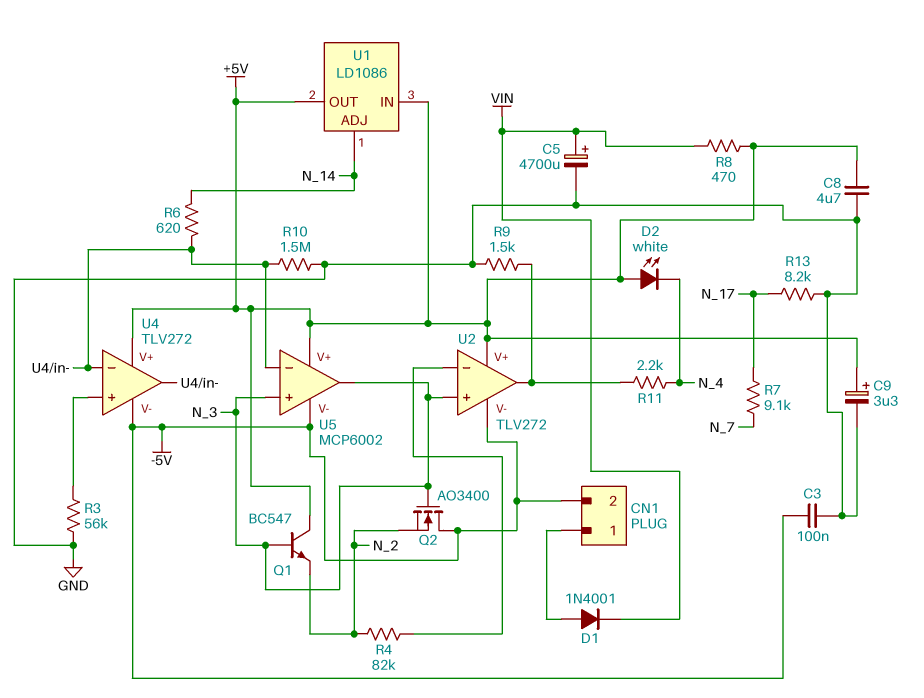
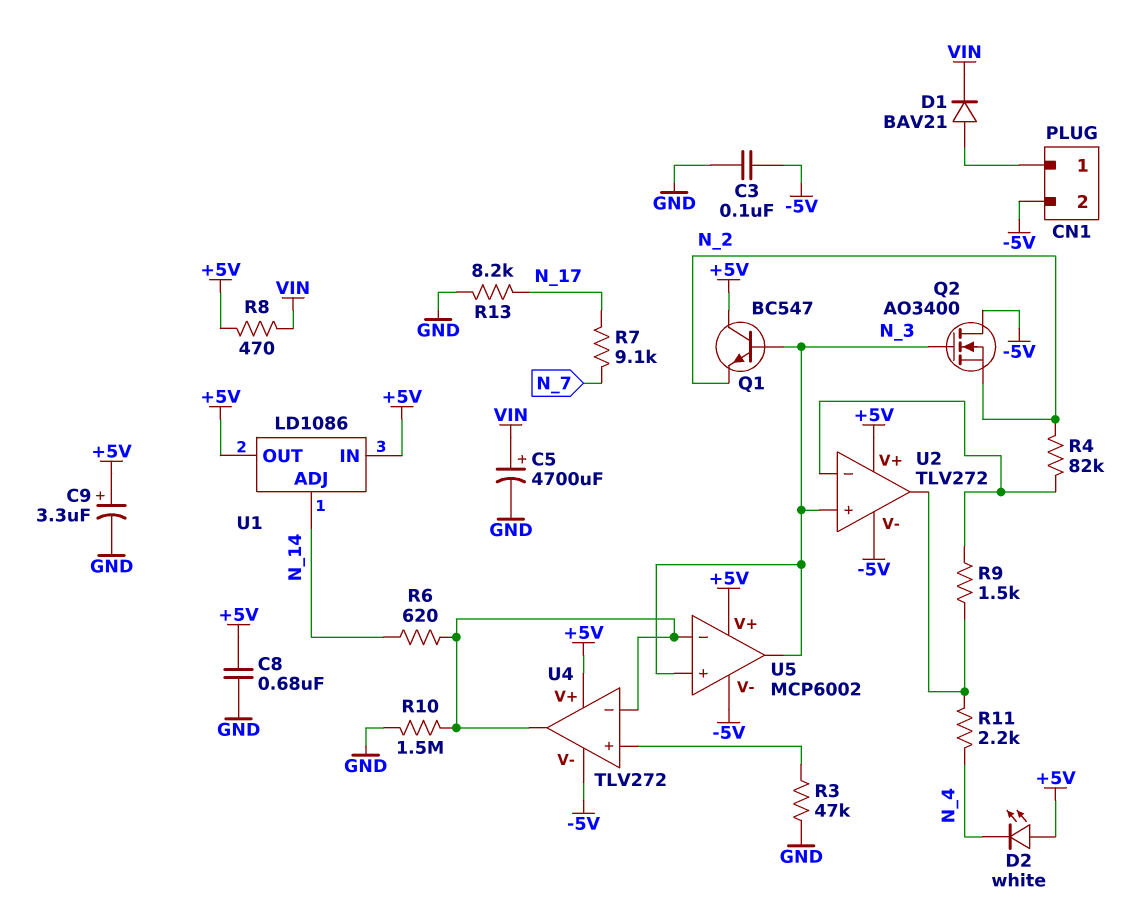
C8: 4.7uF (+5V, GND) -> 680nF (+5V, GND)
D1: diode 1N4001 (A CN1/1, K VIN) -> diode BAV21 (A CN1/1, K VIN)
R3: 56k (GND, U4/in+) -> 47k (GND, U4/in+)
R9: 1.5k (GND, U2/out) -> 1.5k (U2/in-, U2/out)

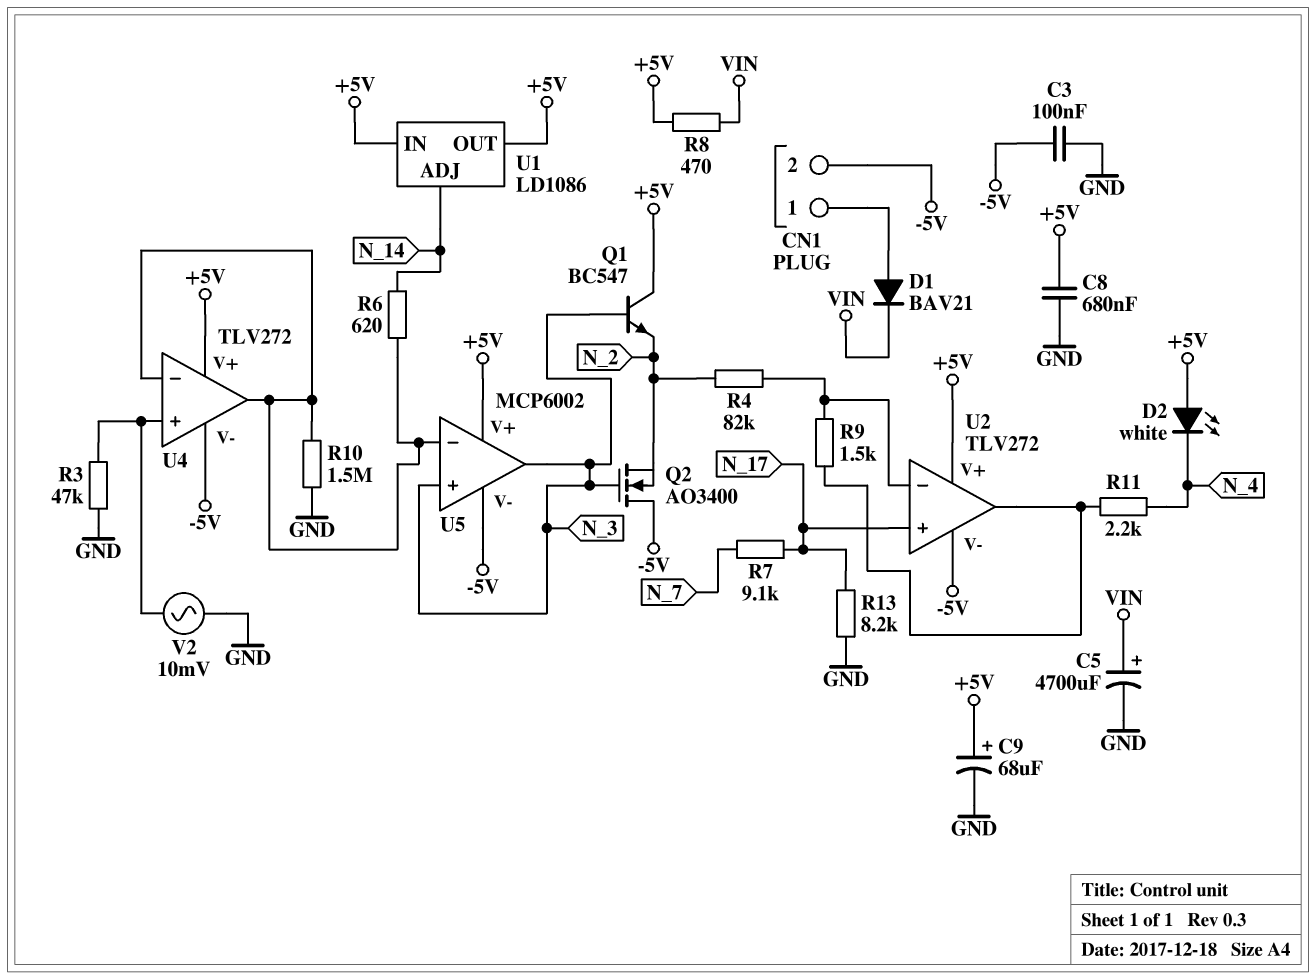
C9: 3.3uF (plus +5V, minus GND) -> 68uF (plus +5V, minus GND)
U2 pin in+: N_3 -> N_17
V2: none -> AC 10mV (GND, U4/in+)

